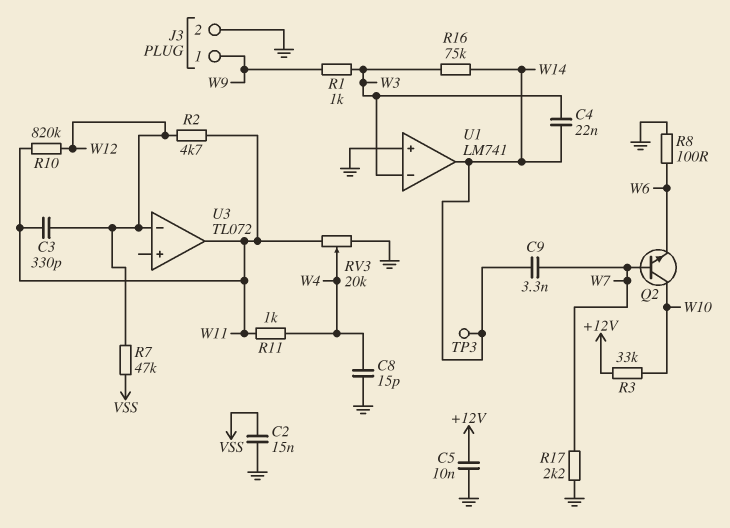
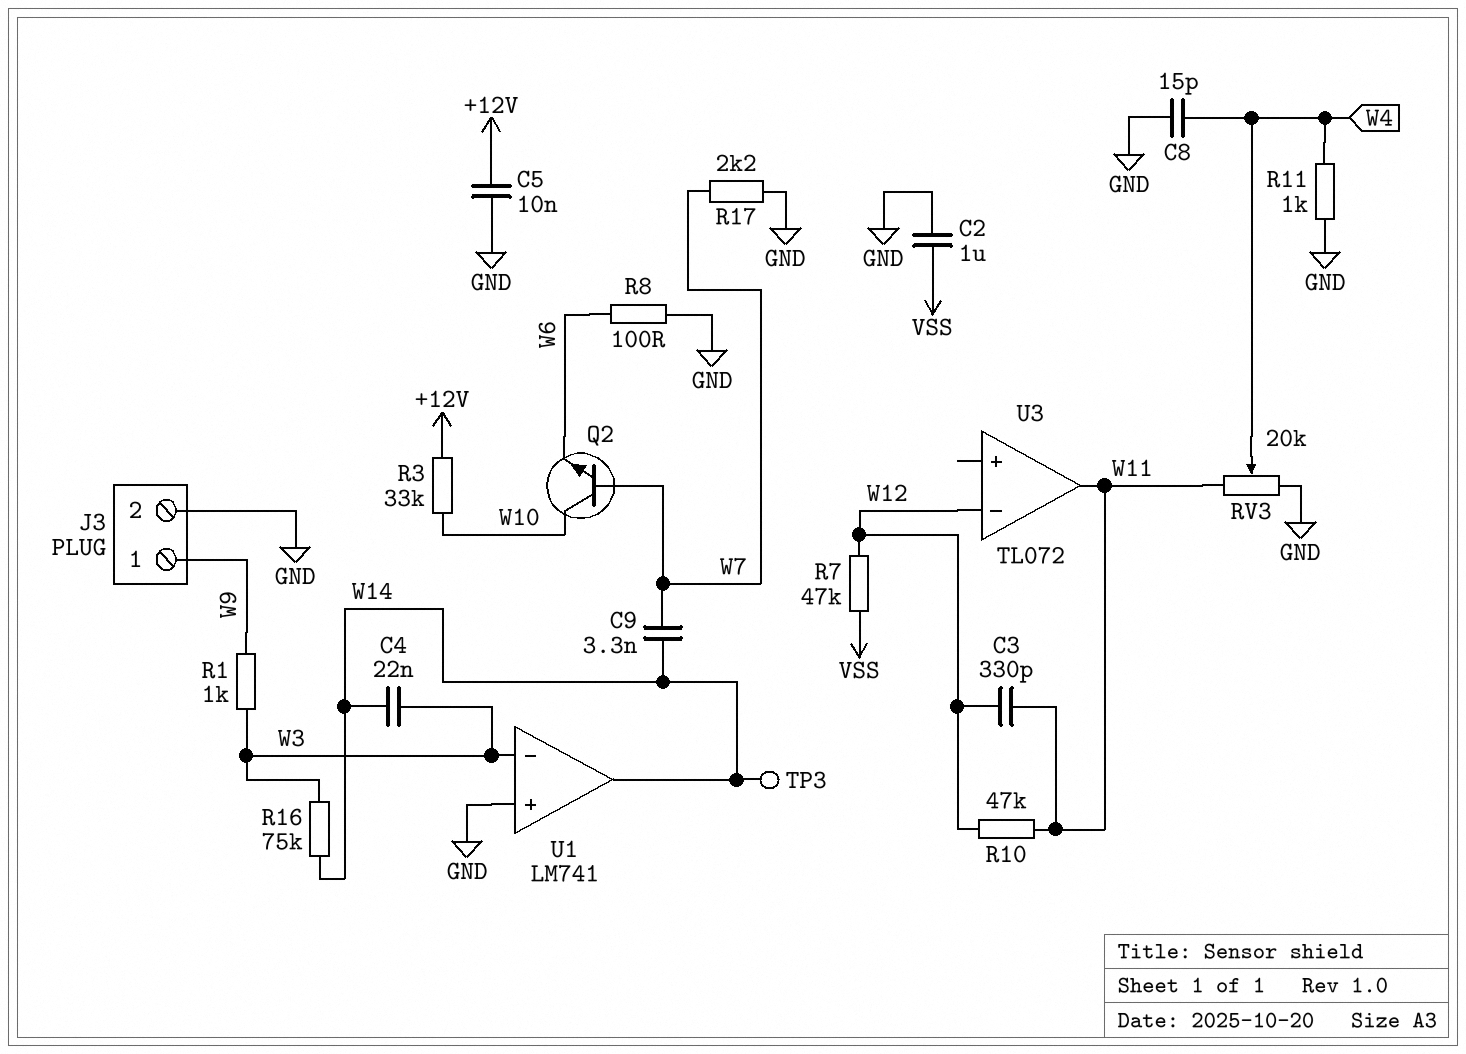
C2: 15nF (GND, VSS) -> 1uF (GND, VSS)
R2: 4.7k (W11, W12) -> none
R10: 820k (W11, W12) -> 47k (W11, W12)
R11: 1k (W4, W11) -> 1k (GND, W4)

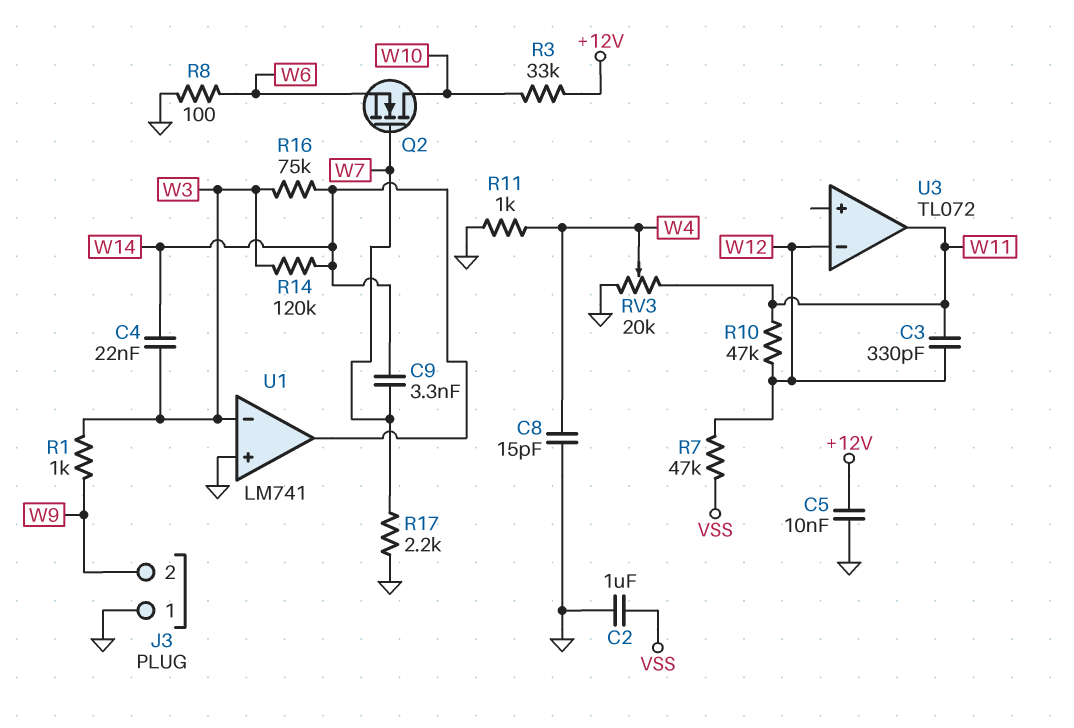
J3 pin 1: W9 -> GND
J3 pin 2: GND -> W9
Q2: NPN (B W7, C W10, E W6) -> NMOS (G W7, D W10, S W6)
R14: none -> 120k (W3, W14)
TP3: test point (W14) -> none

